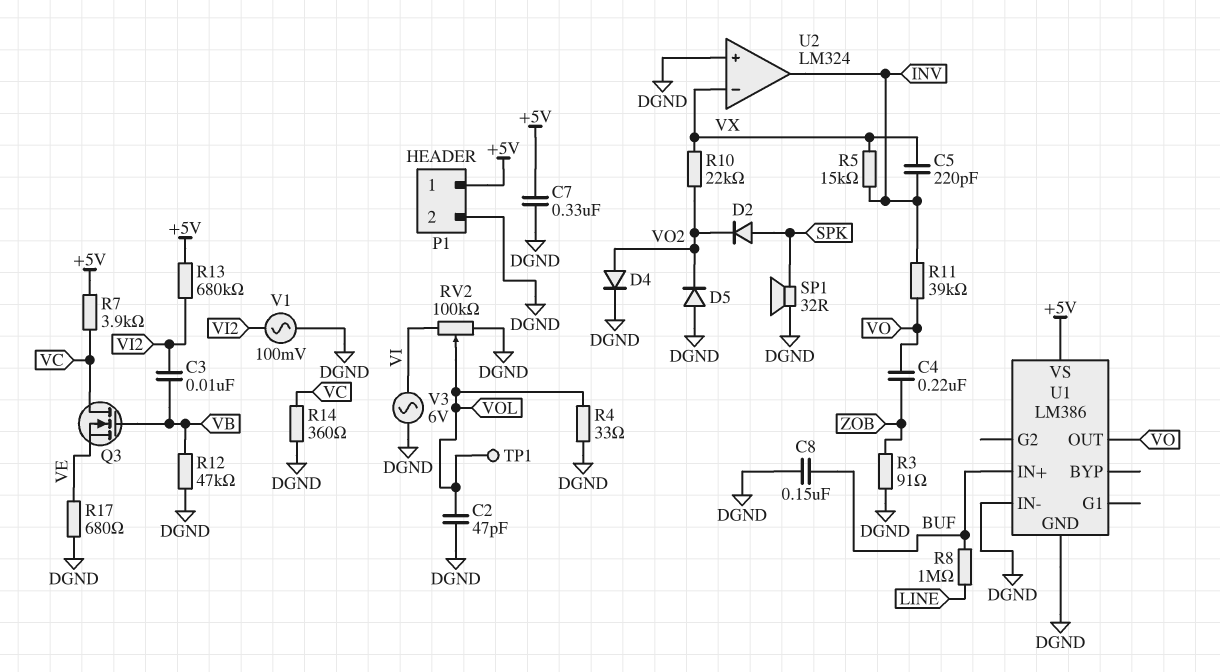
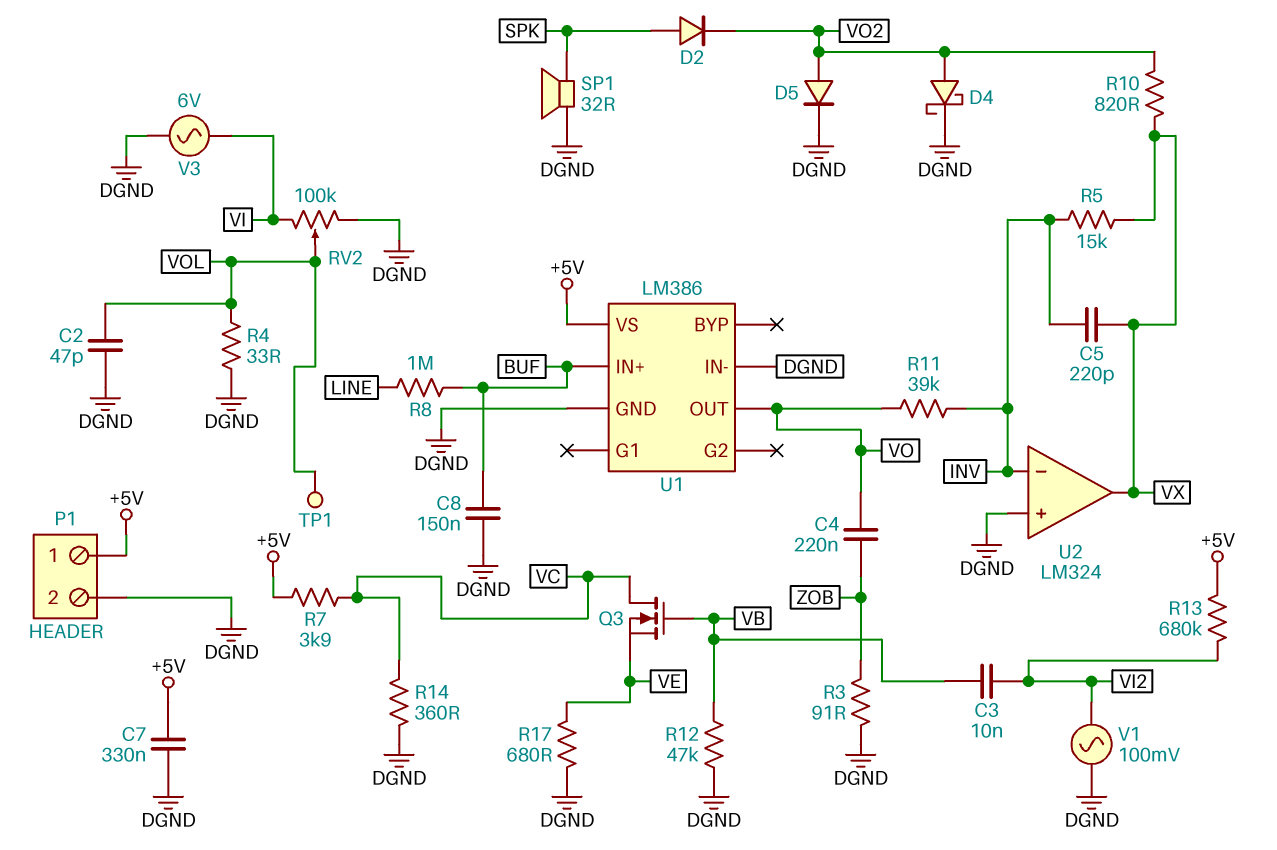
D4: diode (A VO2, K DGND) -> schottky (A VO2, K DGND)
D5: diode (A DGND, K VO2) -> diode (A VO2, K DGND)
R10: 22k (VO2, VX) -> 820 (VO2, VX)
U2 pin in-: VX -> INV
U2 pin out: INV -> VX

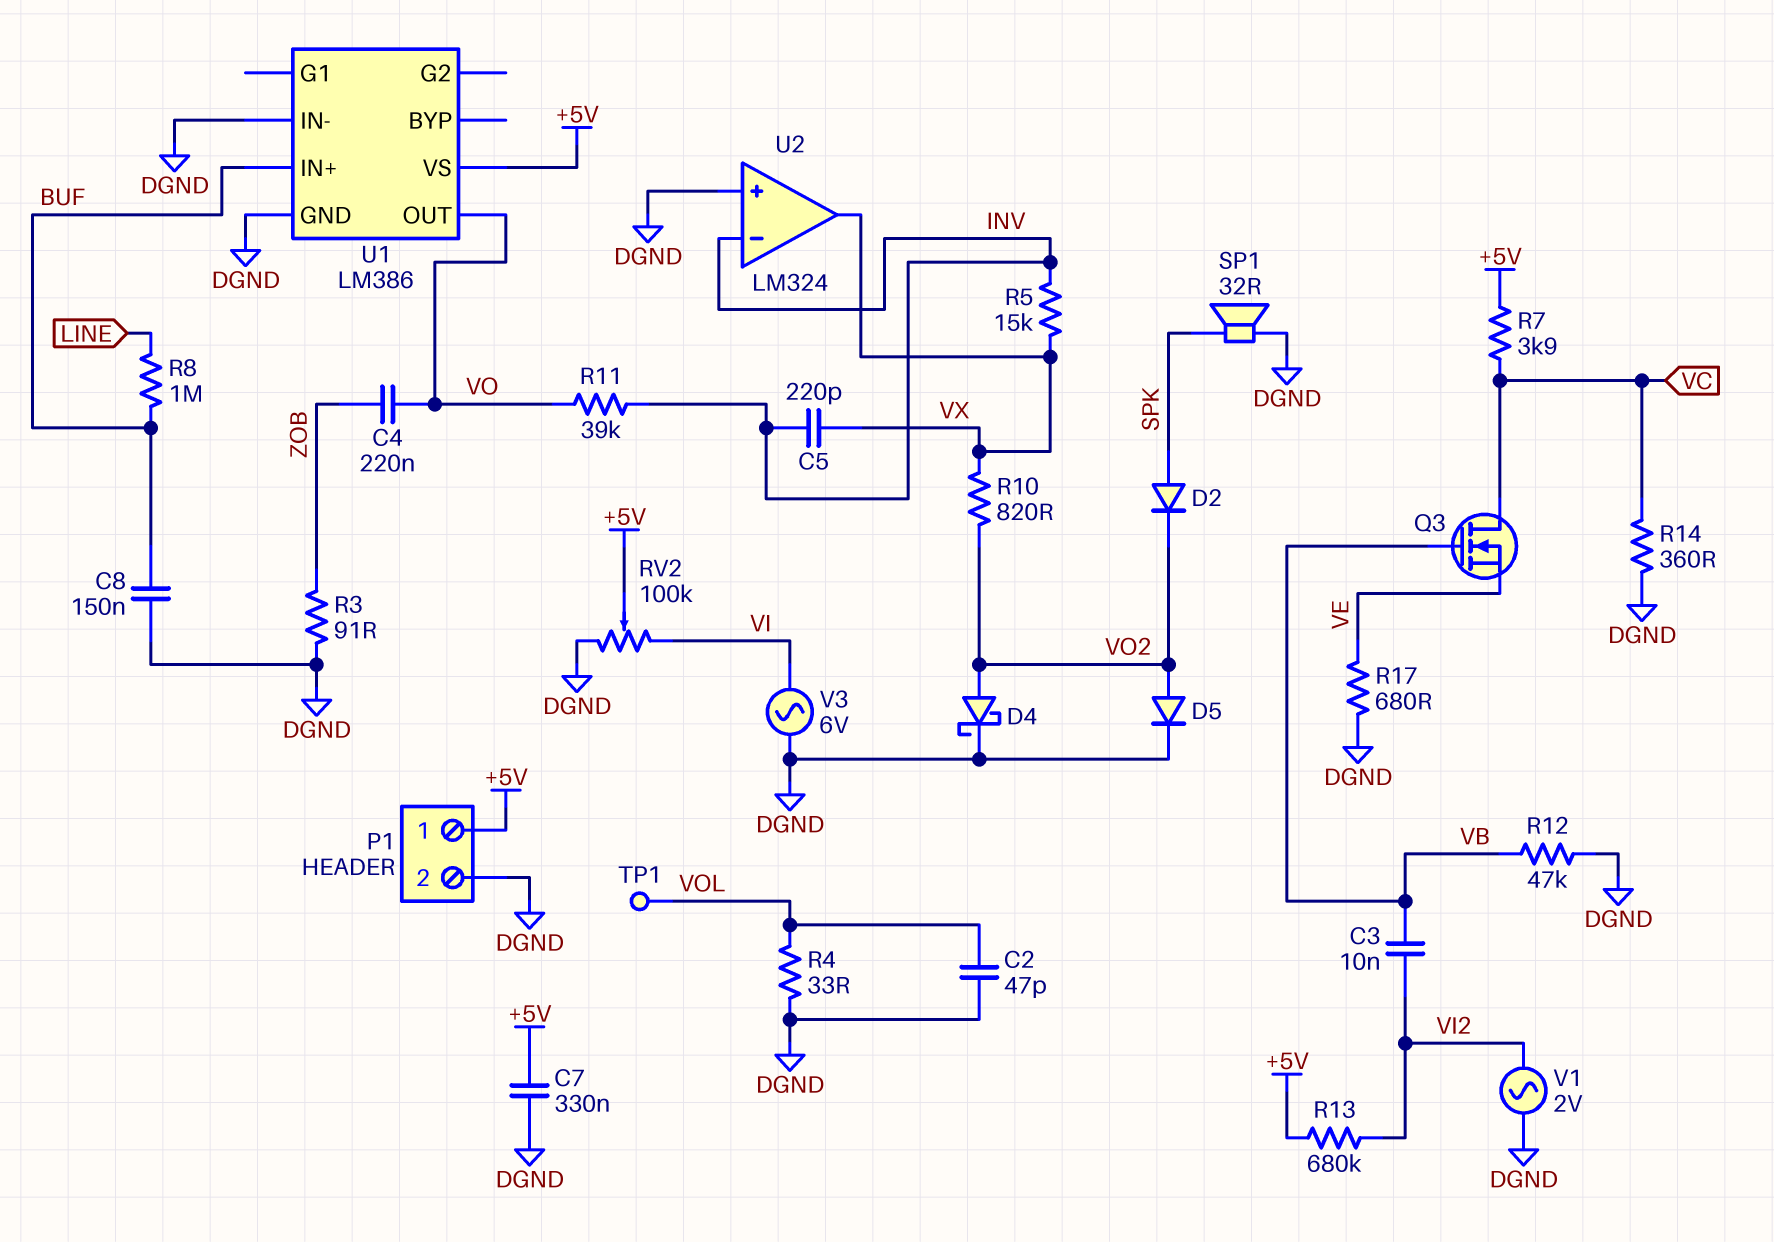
RV2: 100k (DGND, VI, wiper VOL) -> 100k (DGND, VI, wiper +5V)
V1: AC 100mV (DGND, VI2) -> AC 2V (DGND, VI2)

